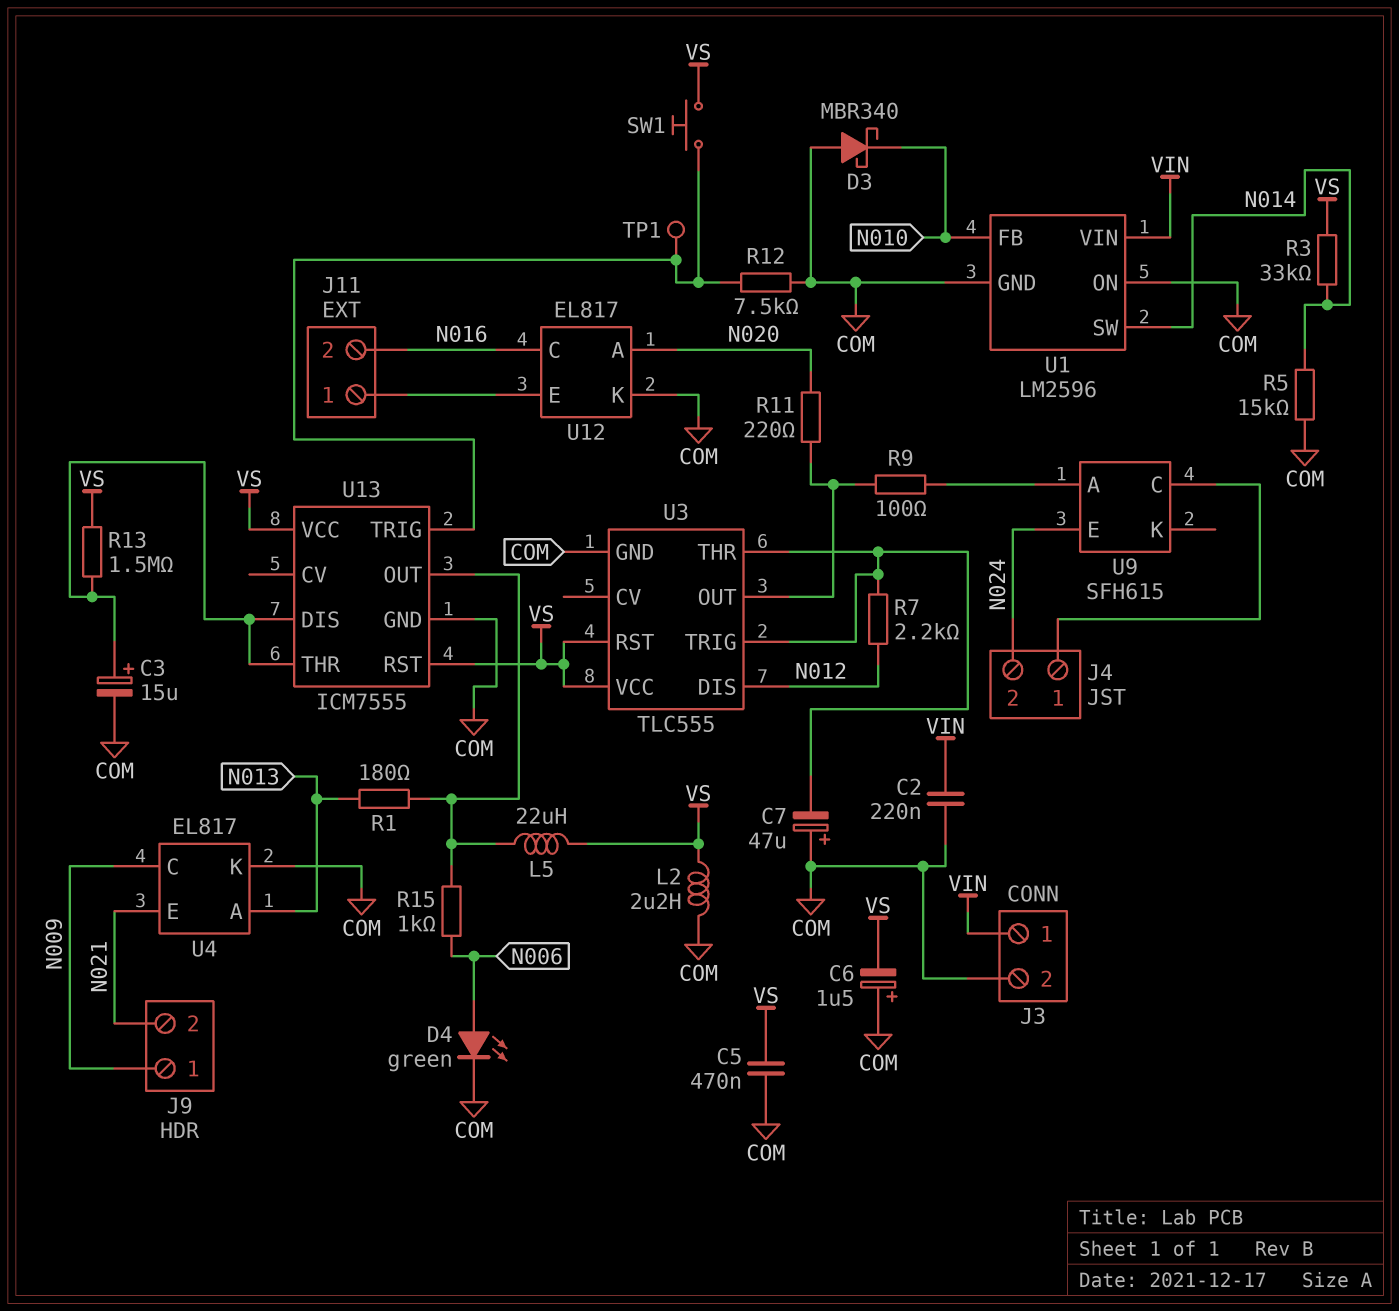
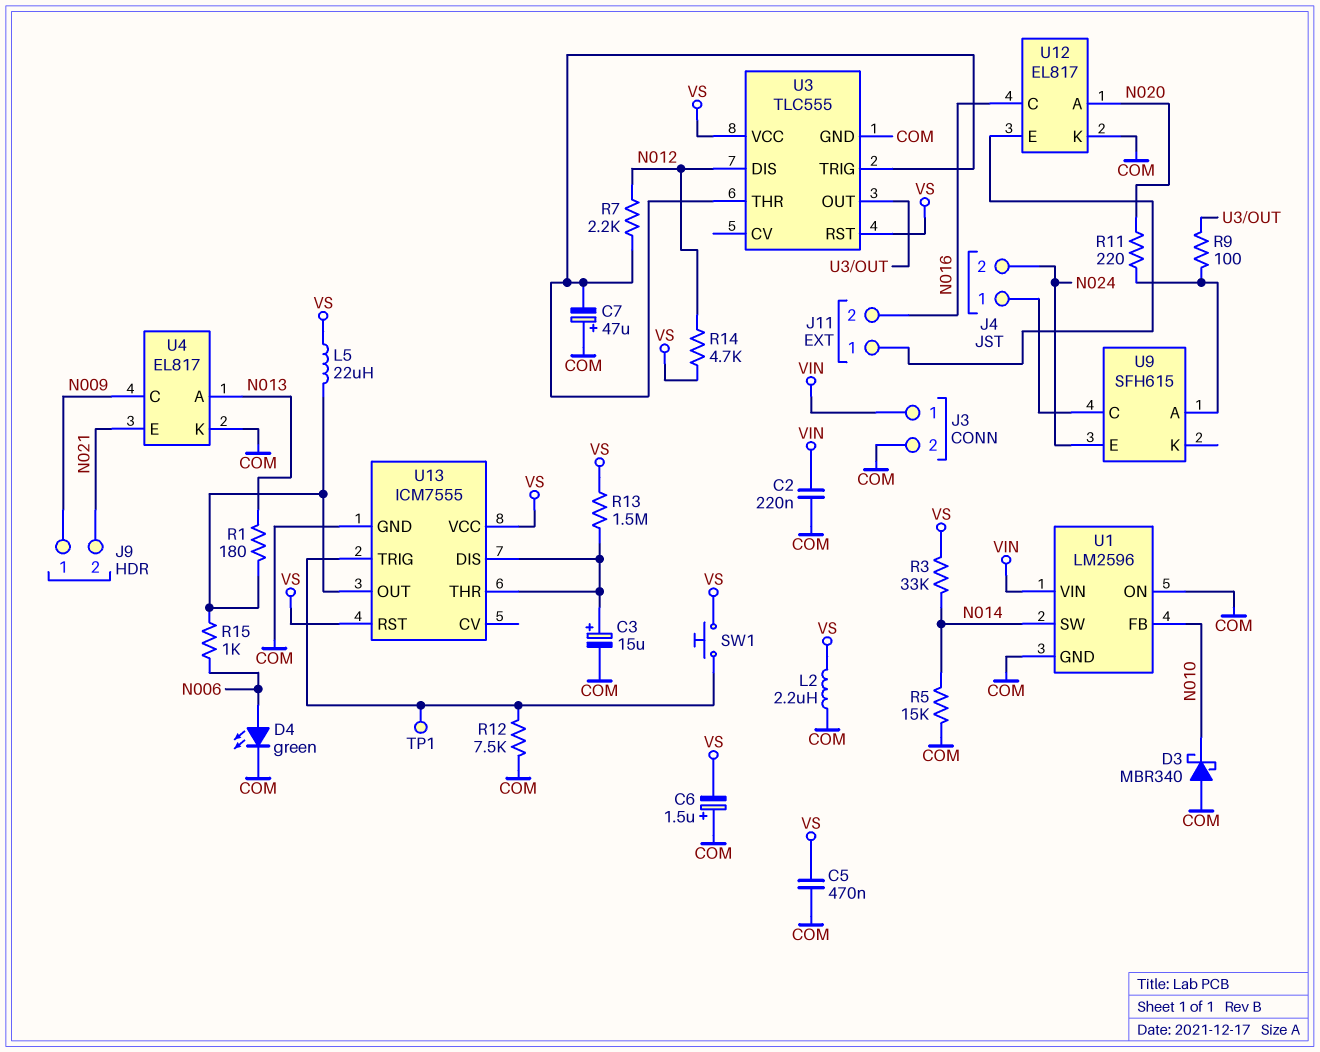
R11: 220 (N020, U3/OUT) -> 220 (N020, U9/A)
R14: none -> 4.7k (N012, VS)

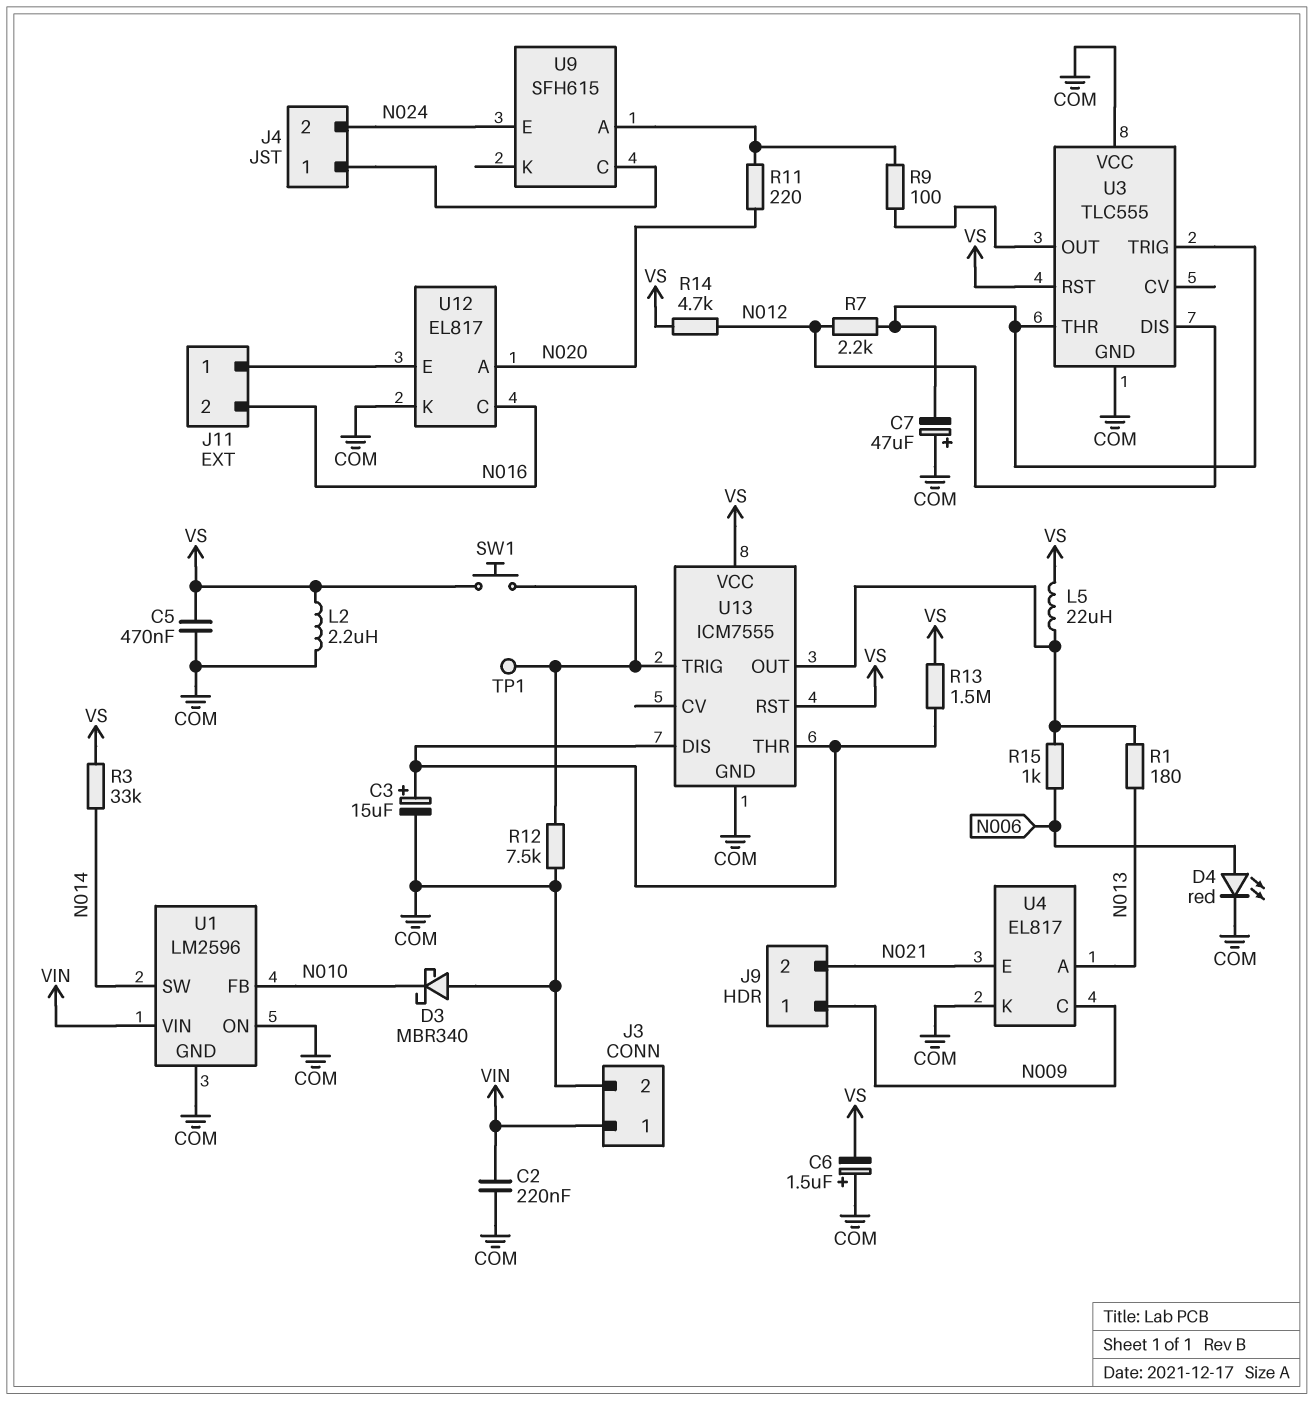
D4: LED green (A N006, K COM) -> LED red (A N006, K COM)
R5: 15k (COM, N014) -> none
U3 pin VCC: VS -> COM

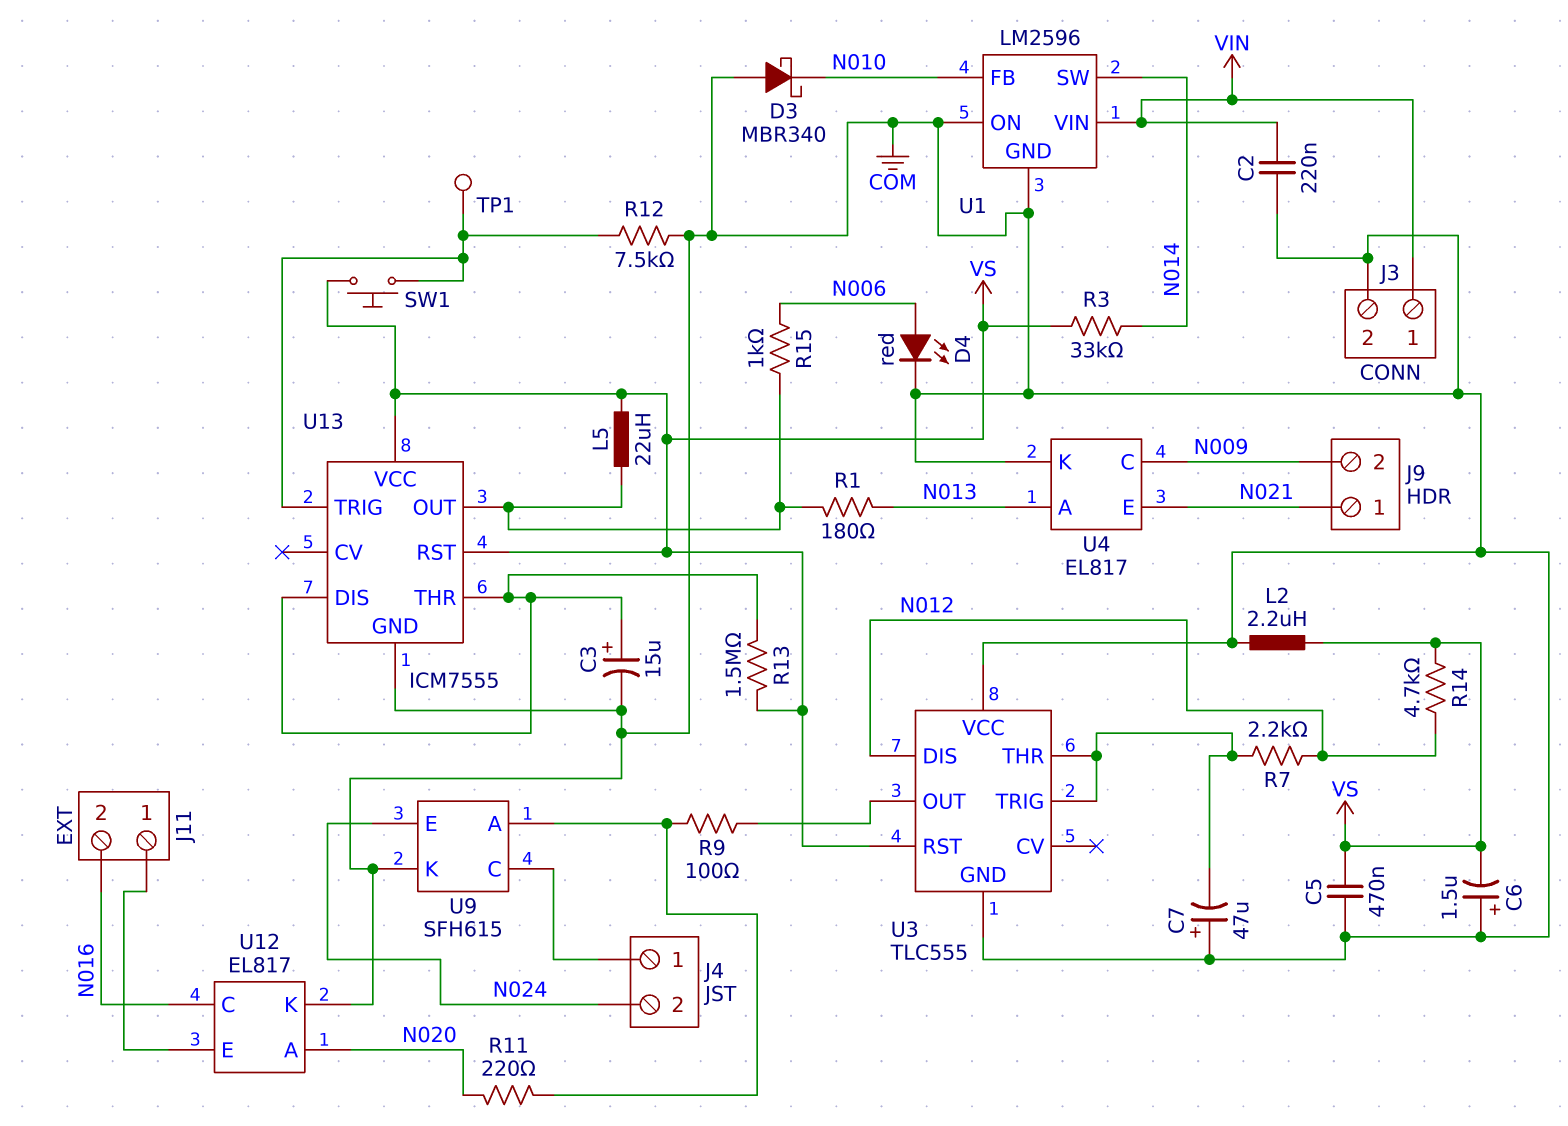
J9 pin 1: N009 -> N021
J9 pin 2: N021 -> N009
U9 pin K: none -> COM

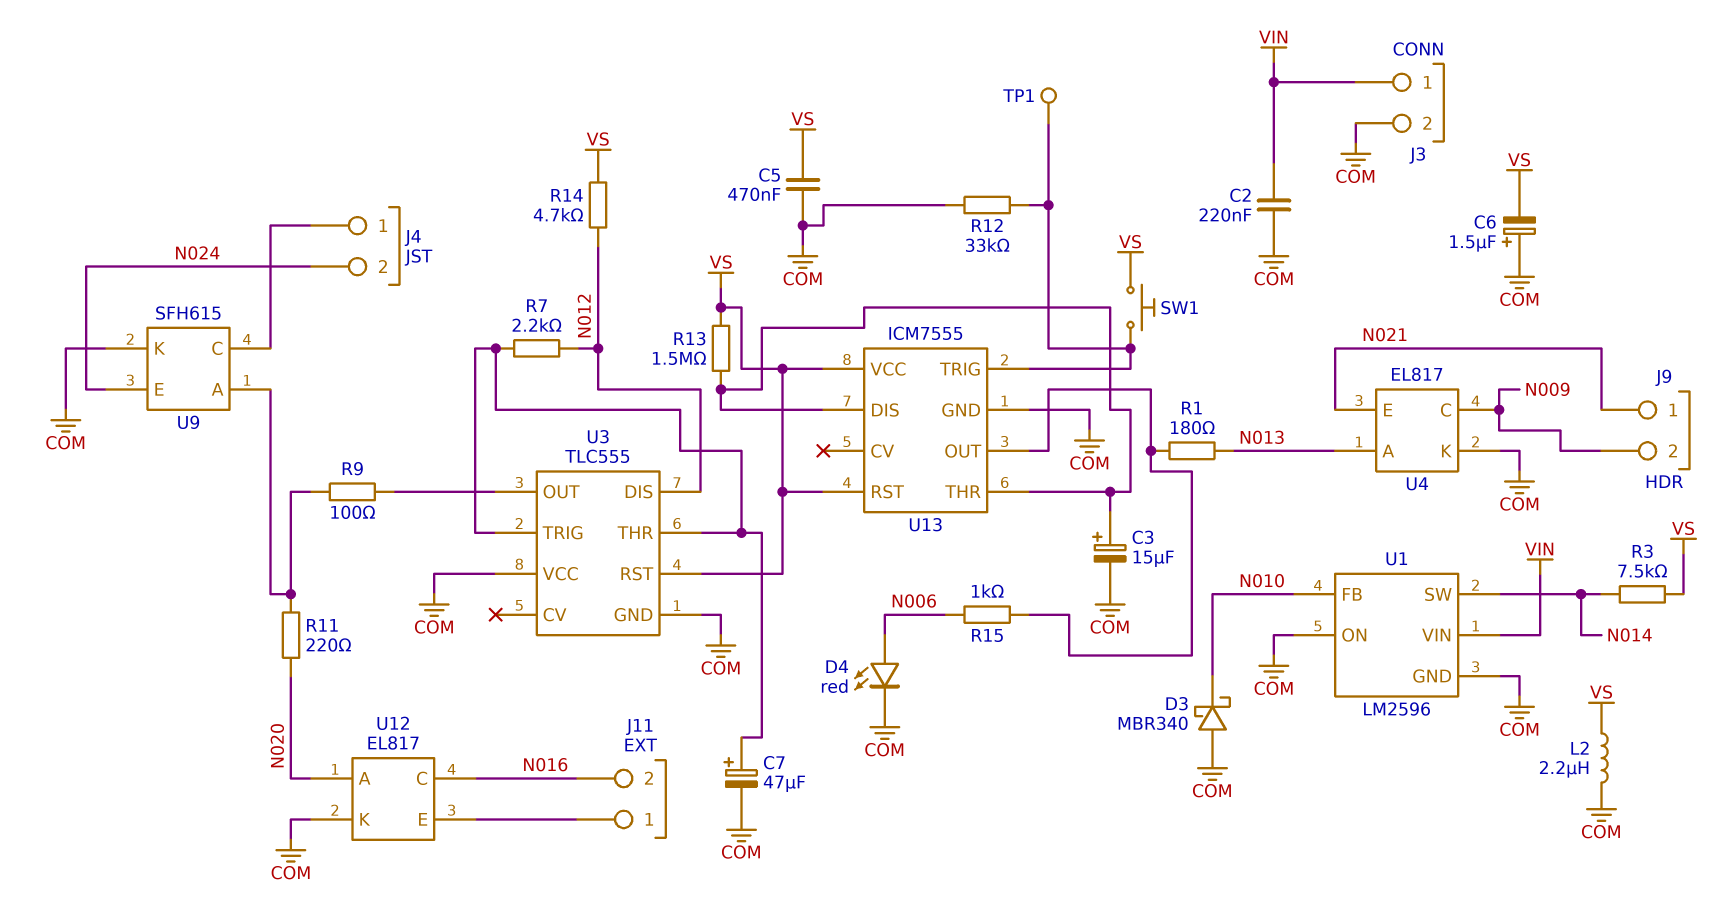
C7: 47uF (plus COM, minus U3/THR) -> 47uF (plus U3/THR, minus COM)
L5: 22uH (U13/OUT, VS) -> none
R3: 33k (N014, VS) -> 7.5k (N014, VS)
R12: 7.5k (COM, U13/TRIG) -> 33k (COM, U13/TRIG)

